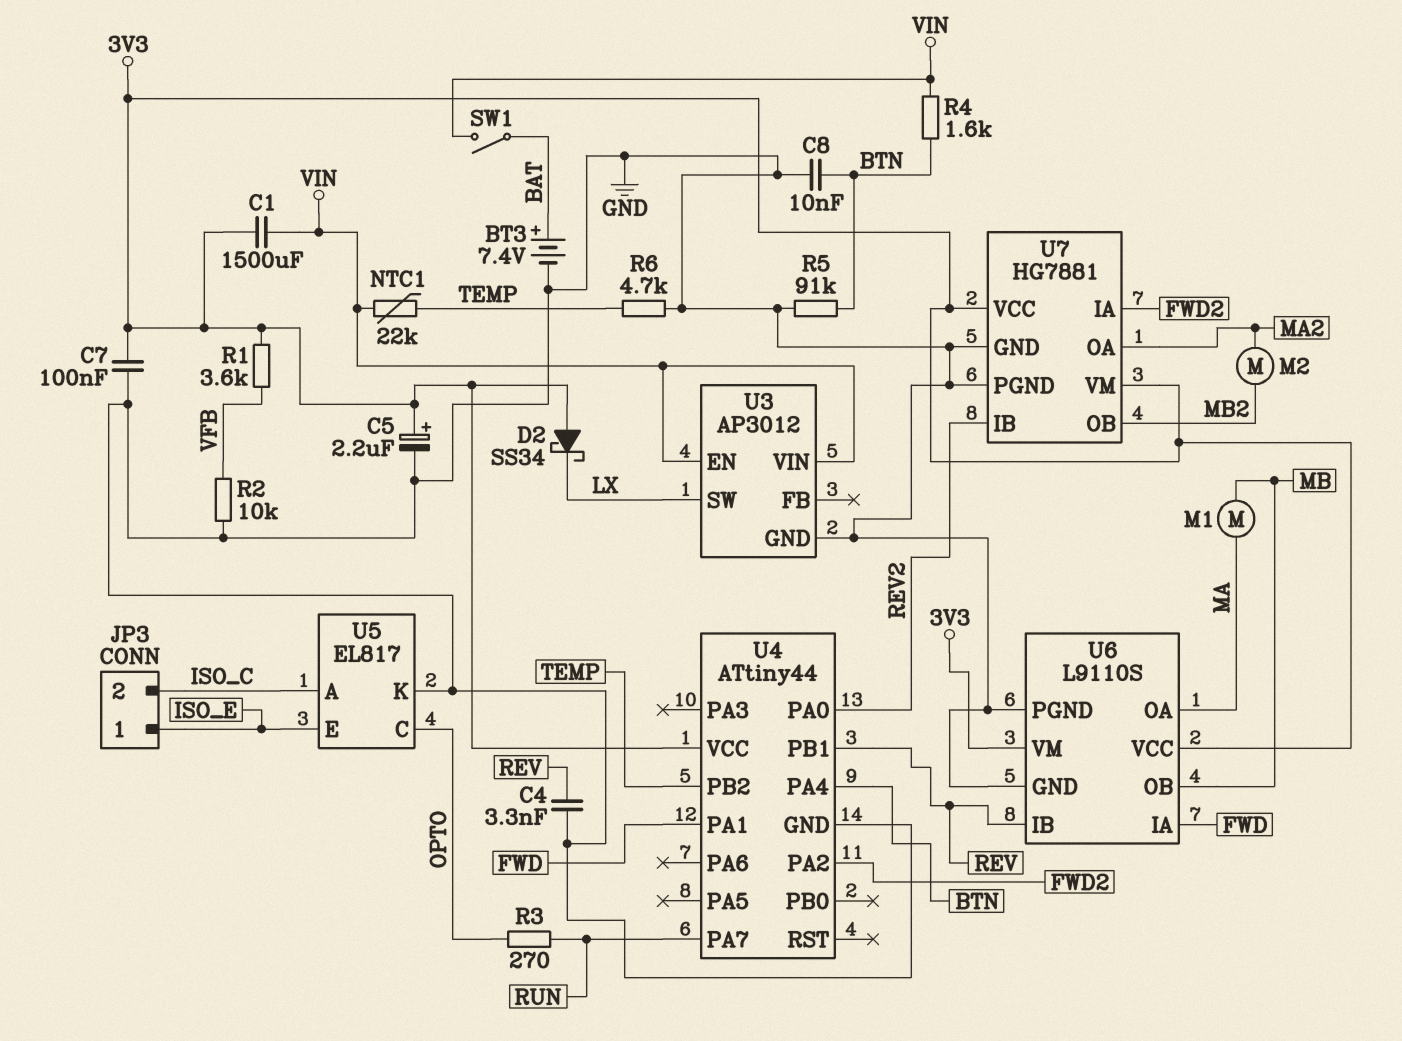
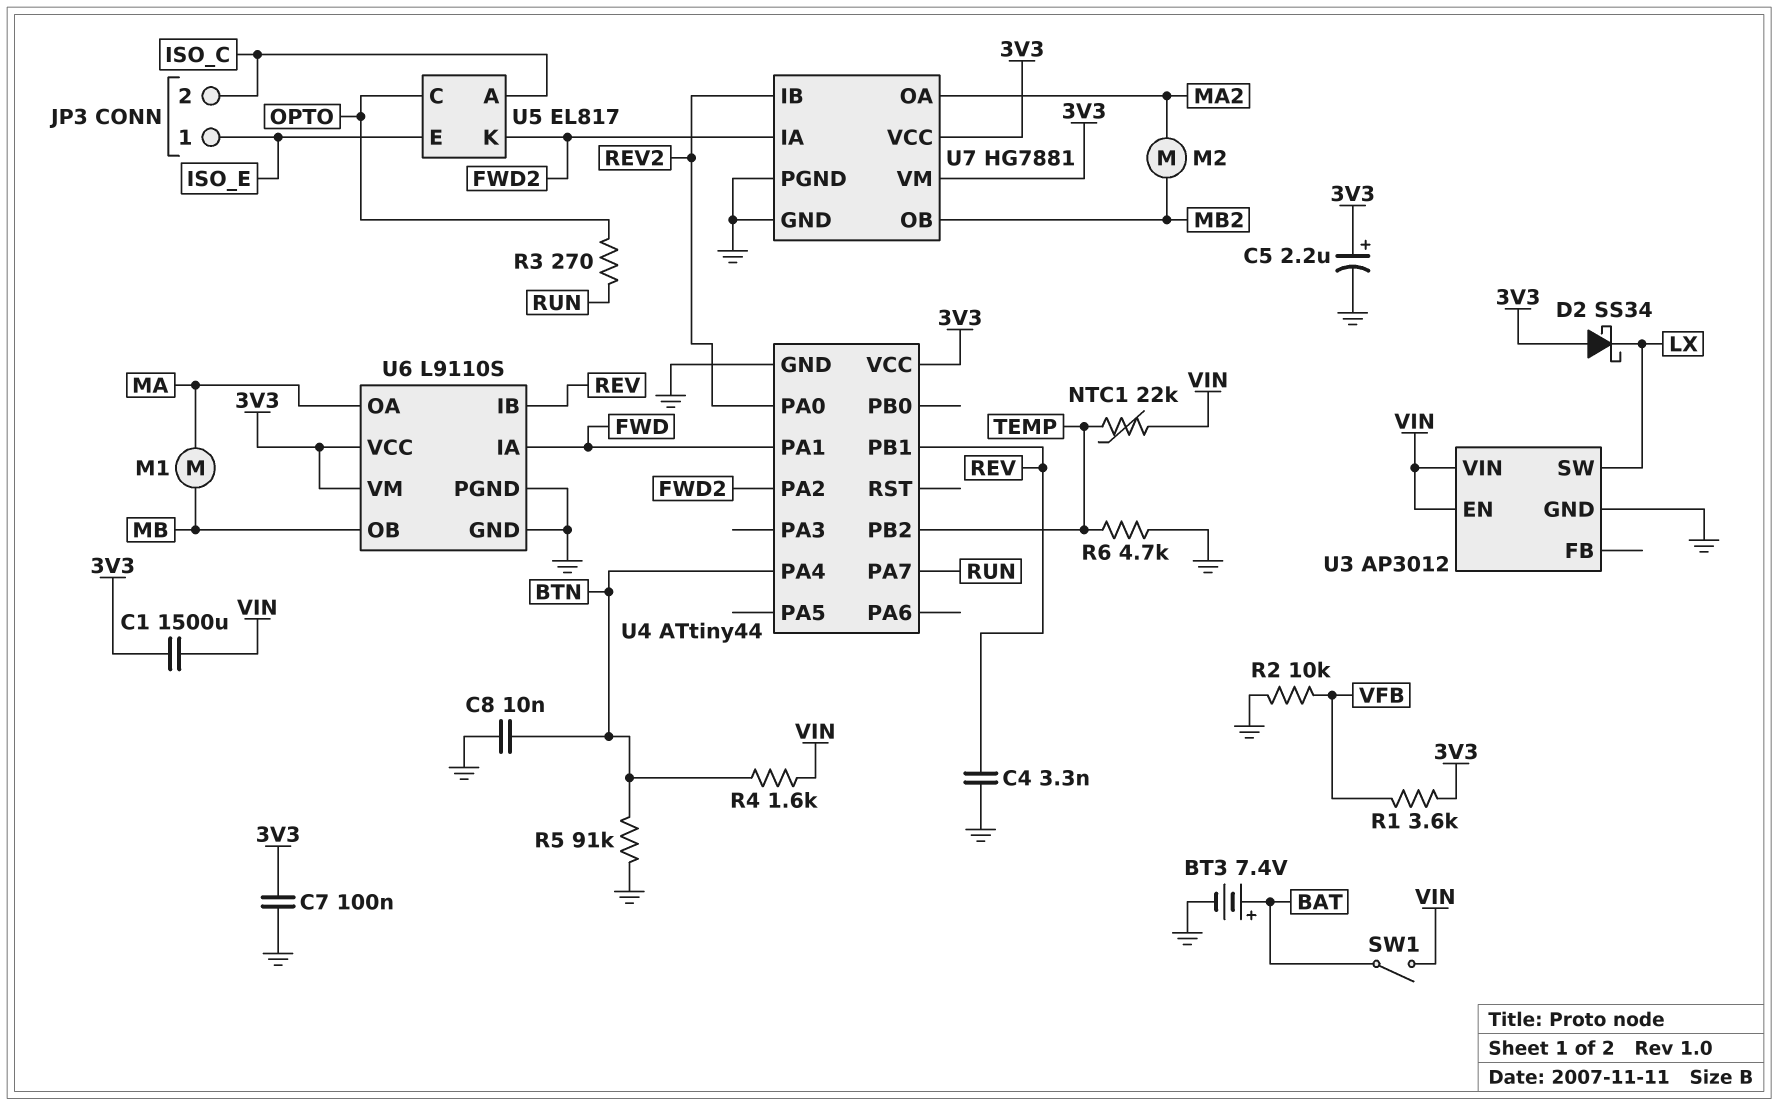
U5 pin K: GND -> FWD2

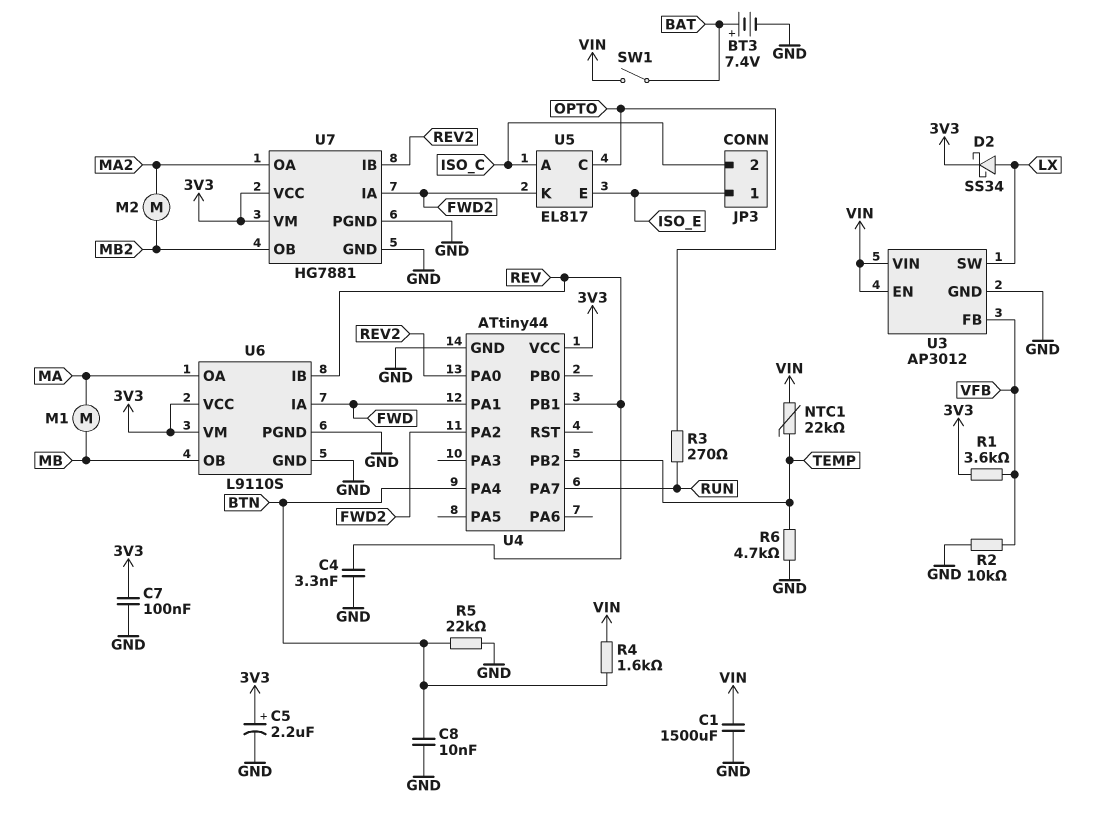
C1: 1500uF (3V3, VIN) -> 1500uF (GND, VIN)
D2: schottky SS34 (A 3V3, K LX) -> schottky SS34 (A LX, K 3V3)
R5: 91k (BTN, GND) -> 22k (BTN, GND)
U3 pin FB: none -> VFB

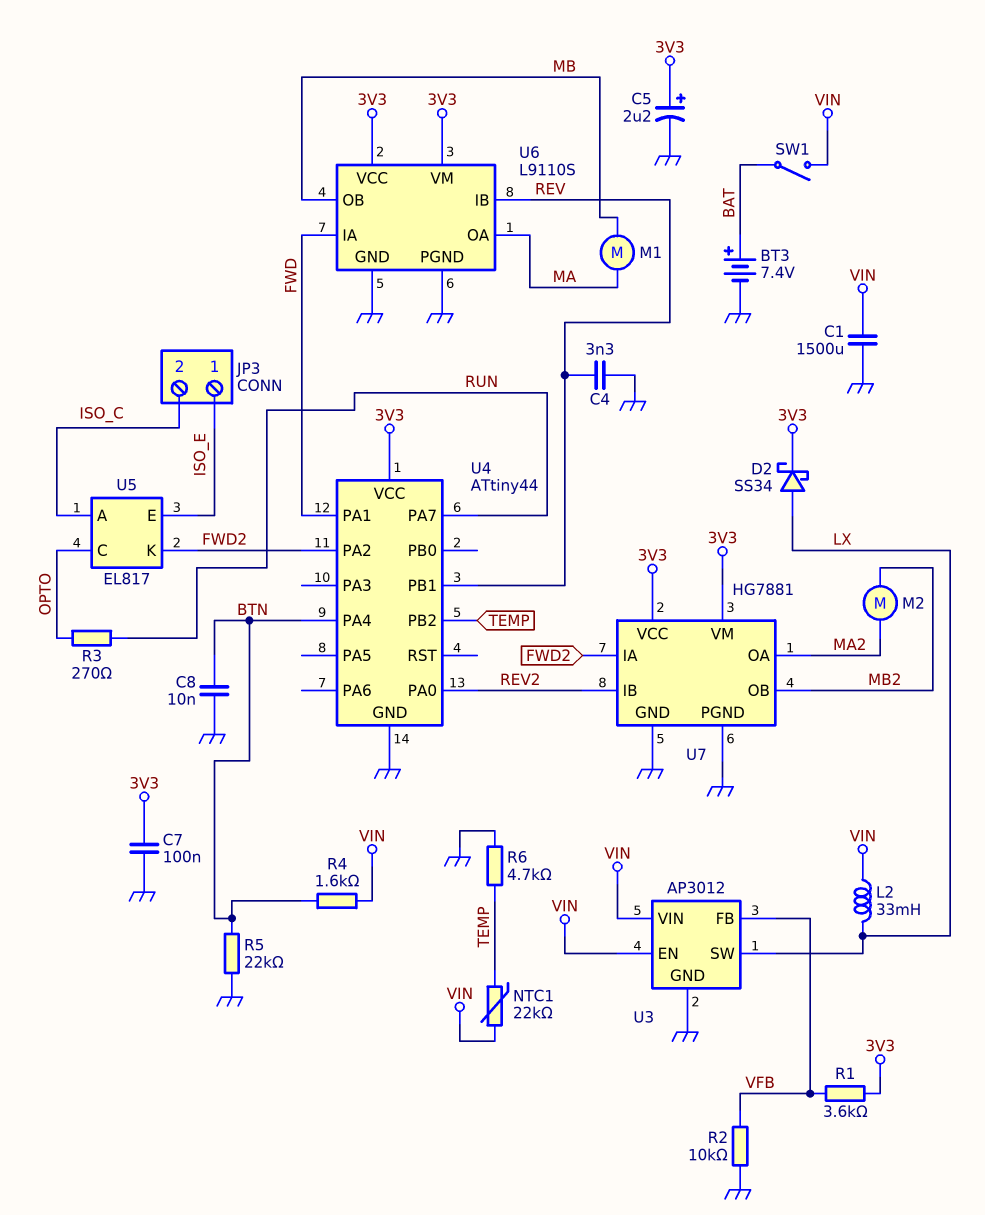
L2: none -> 33mH (LX, VIN)

